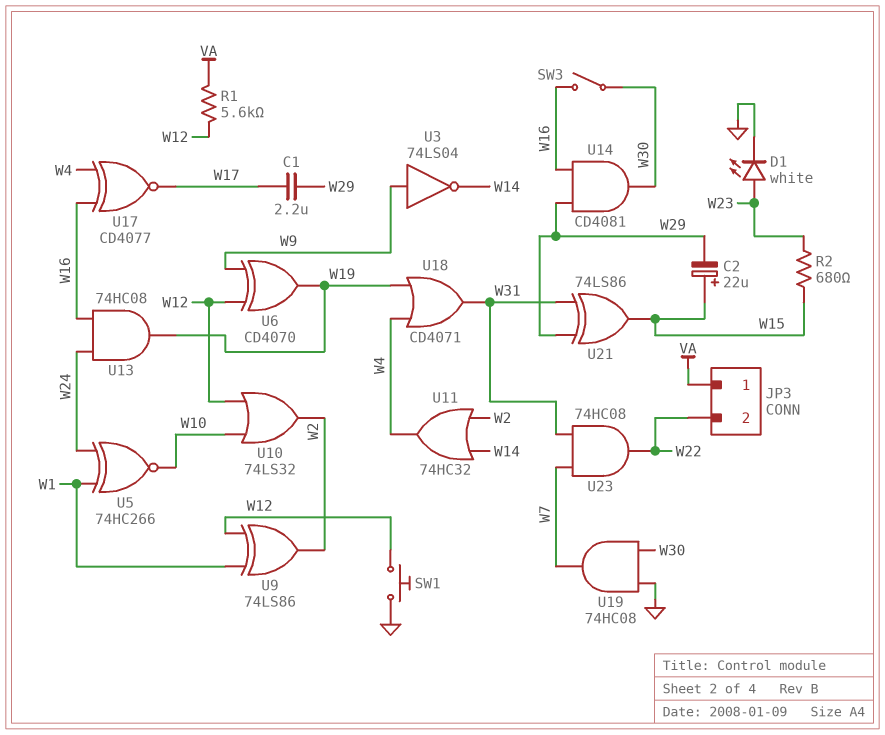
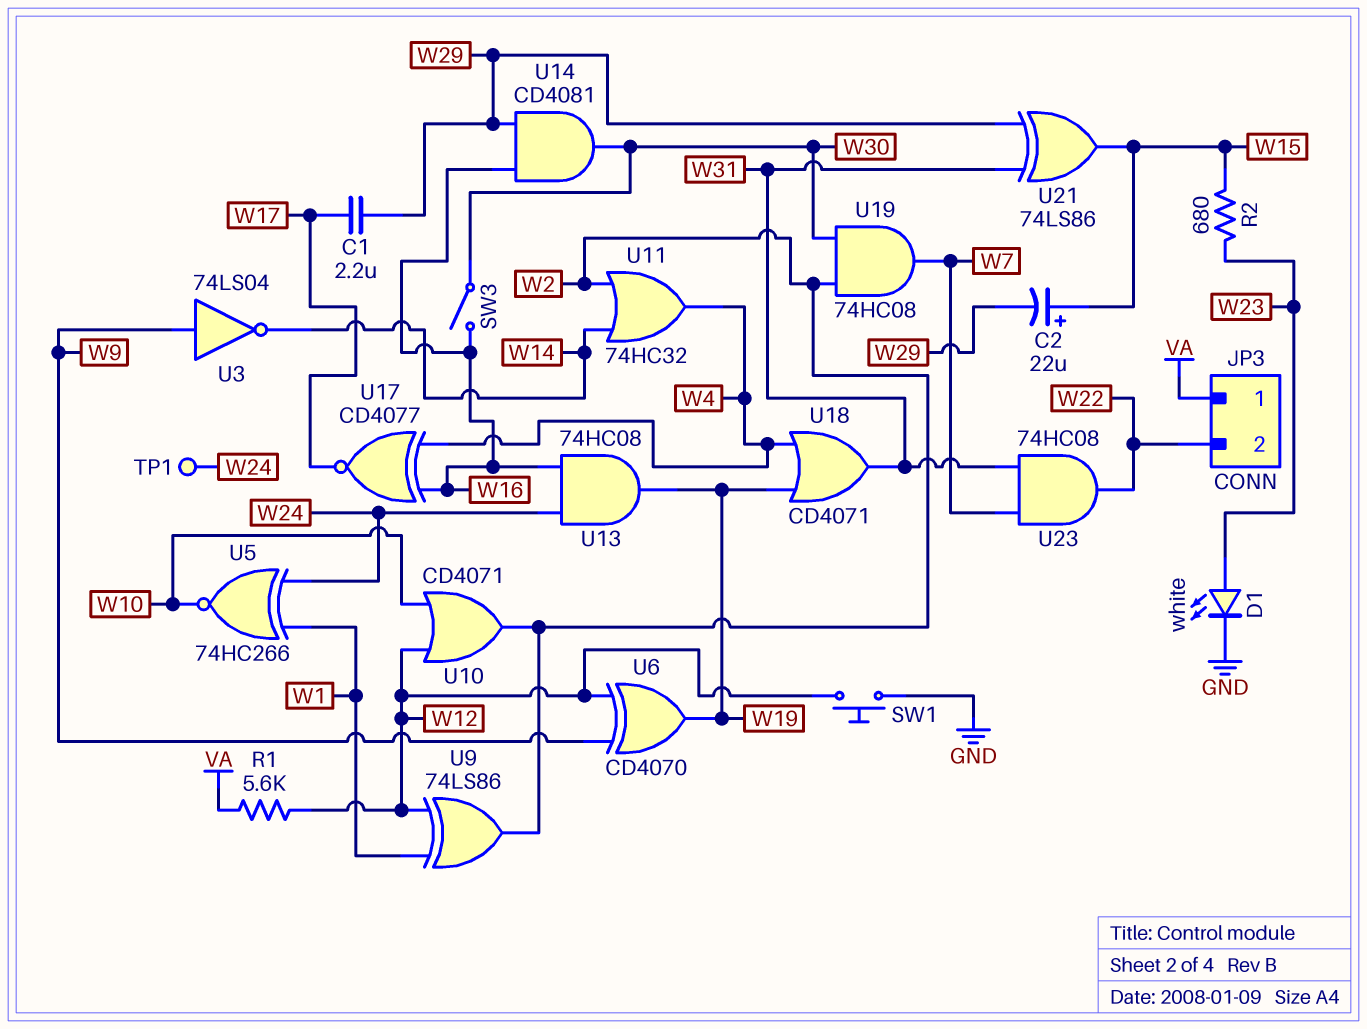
TP1: none -> test point (W24)
U10: OR 74LS32 (in W10, in W12, out W2) -> OR CD4071 (in W10, in W12, out W2)
U19: AND 74HC08 (in GND, in W30, out W7) -> AND 74HC08 (in W2, in W30, out W7)

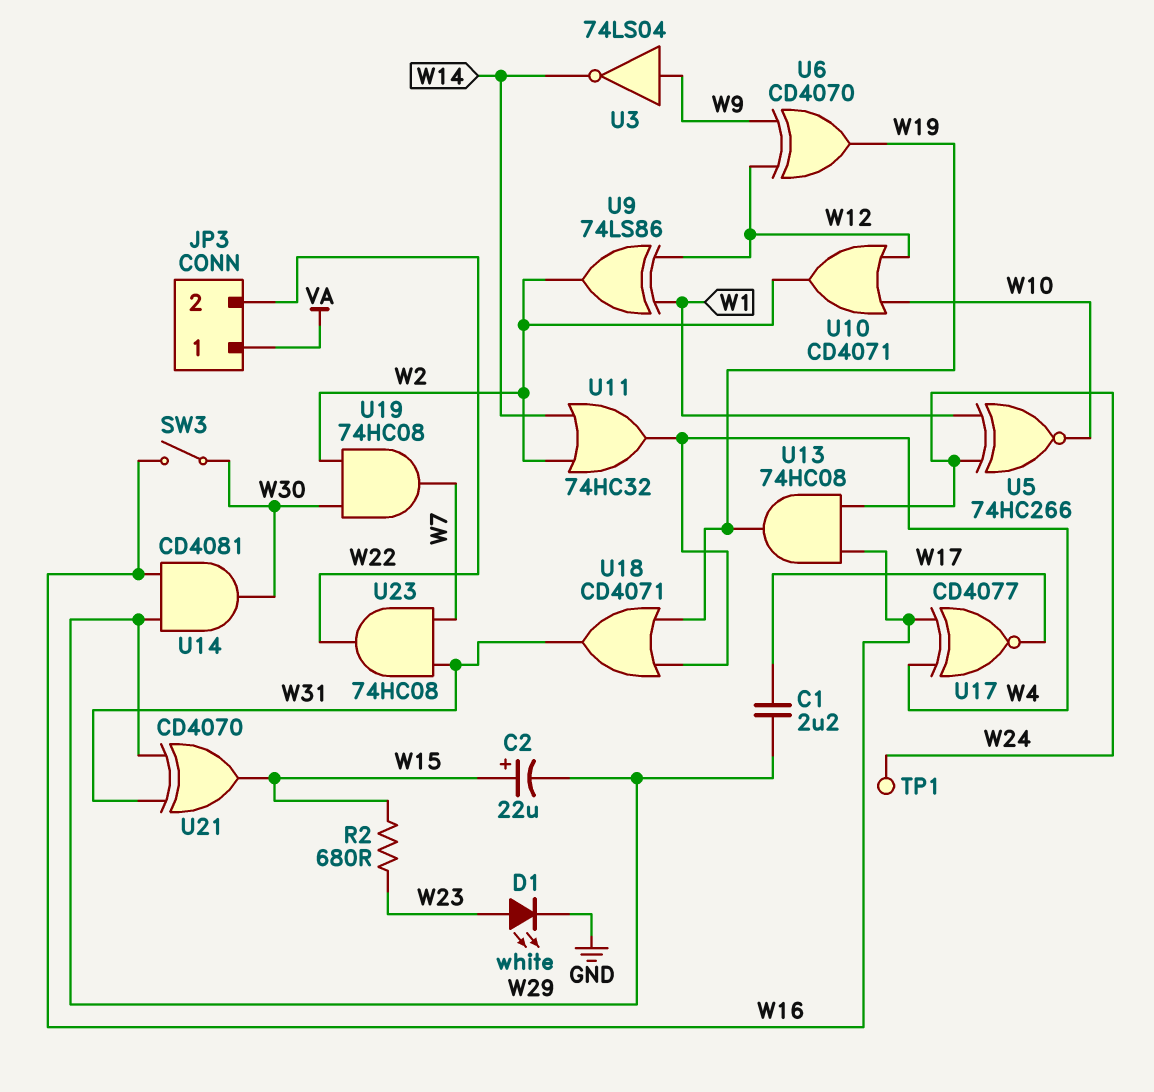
R1: 5.6k (VA, W12) -> none
SW1: button (GND, W12) -> none
U21: XOR 74LS86 (in W29, in W31, out W15) -> XOR CD4070 (in W29, in W31, out W15)

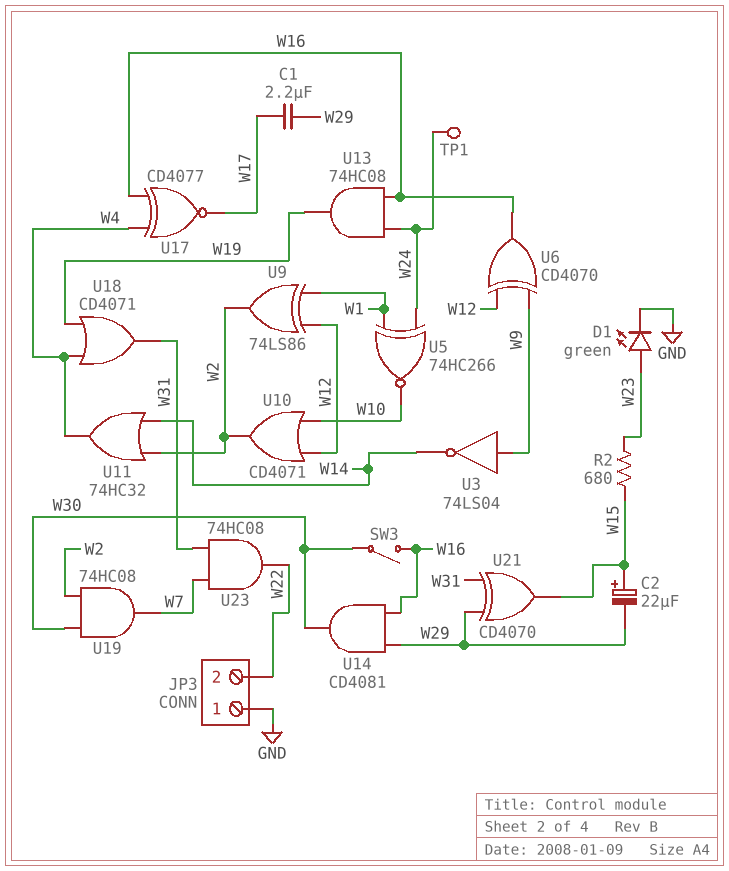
D1: LED white (A W23, K GND) -> LED green (A W23, K GND)
JP3 pin 1: VA -> GND
U6: XOR CD4070 (in W9, in W12, out W19) -> XOR CD4070 (in W9, in W12, out W16)

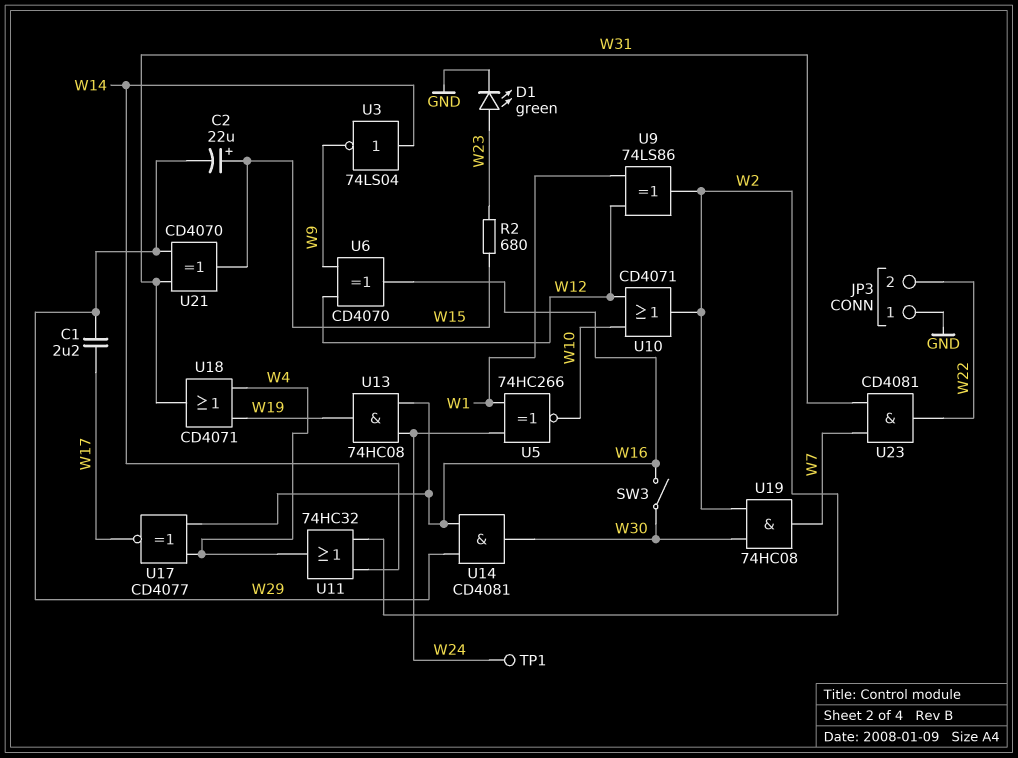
U3: NOT 74LS04 (in W9, out W14) -> NOT 74LS04 (in W14, out W9)
U23: AND 74HC08 (in W7, in W31, out W22) -> AND CD4081 (in W7, in W31, out W22)

